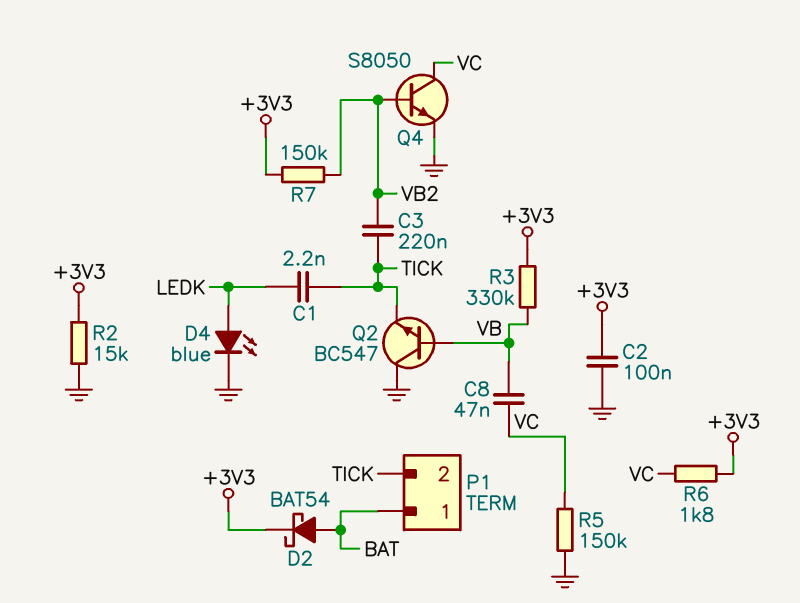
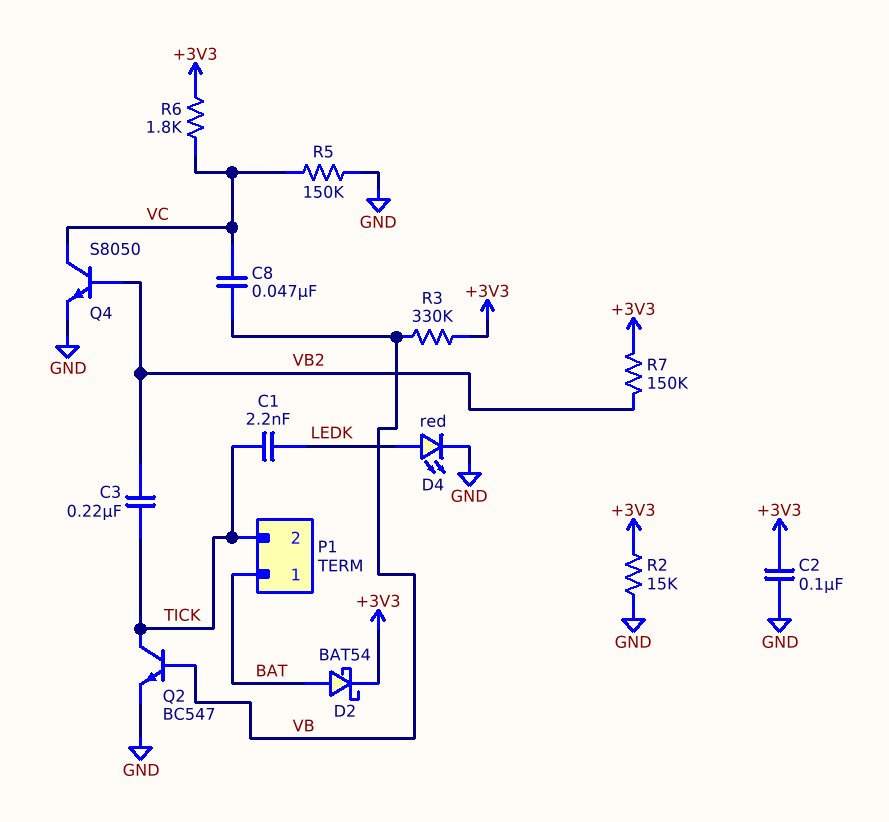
D4: LED blue (A LEDK, K GND) -> LED red (A LEDK, K GND)
Q2: NPN BC547 (B VB, C GND, E TICK) -> NPN BC547 (B VB, C TICK, E GND)

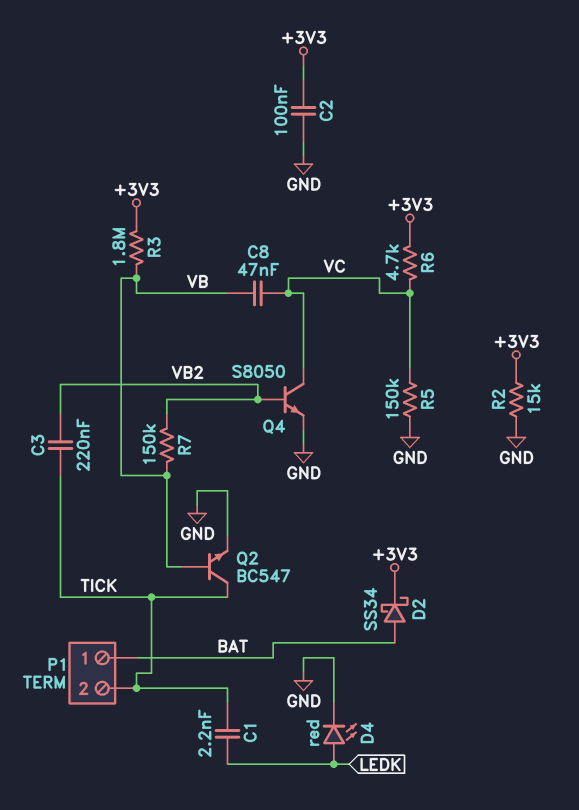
D2: schottky BAT54 (A BAT, K +3V3) -> schottky SS34 (A BAT, K +3V3)
R3: 330k (+3V3, VB) -> 1.8M (+3V3, VB)
R6: 1.8k (+3V3, VC) -> 4.7k (+3V3, VC)
R7: 150k (+3V3, VB2) -> 150k (VB, VB2)

